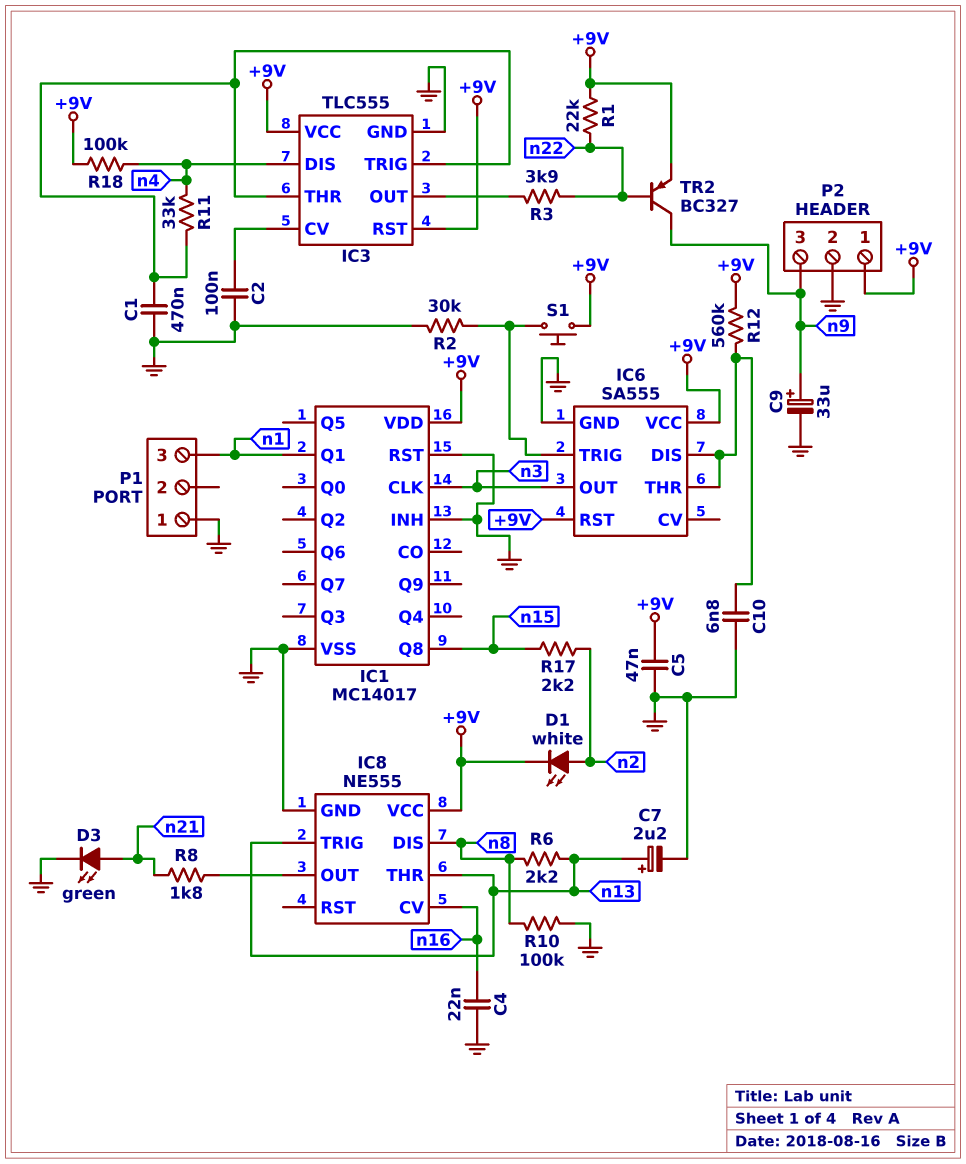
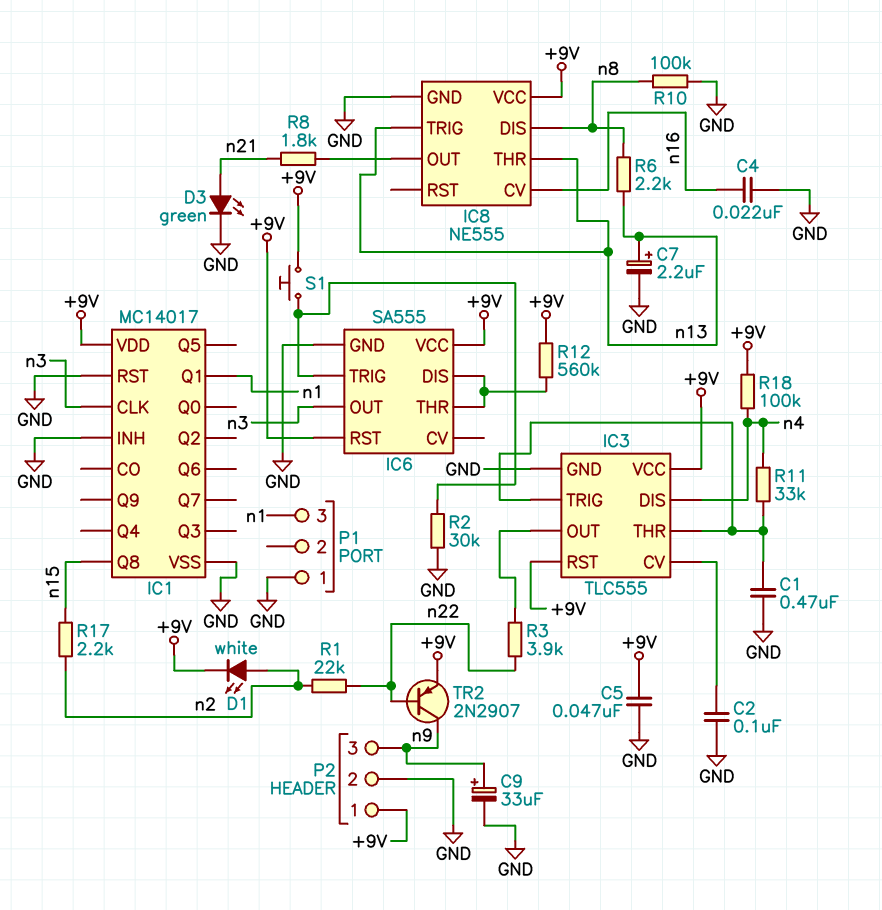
C10: 6.8nF (GND, IC6/DIS) -> none
R1: 22k (+9V, n22) -> 22k (n2, n22)
TR2: PNP BC327 (B n22, C n9, E +9V) -> PNP 2N2907 (B n22, C n9, E +9V)

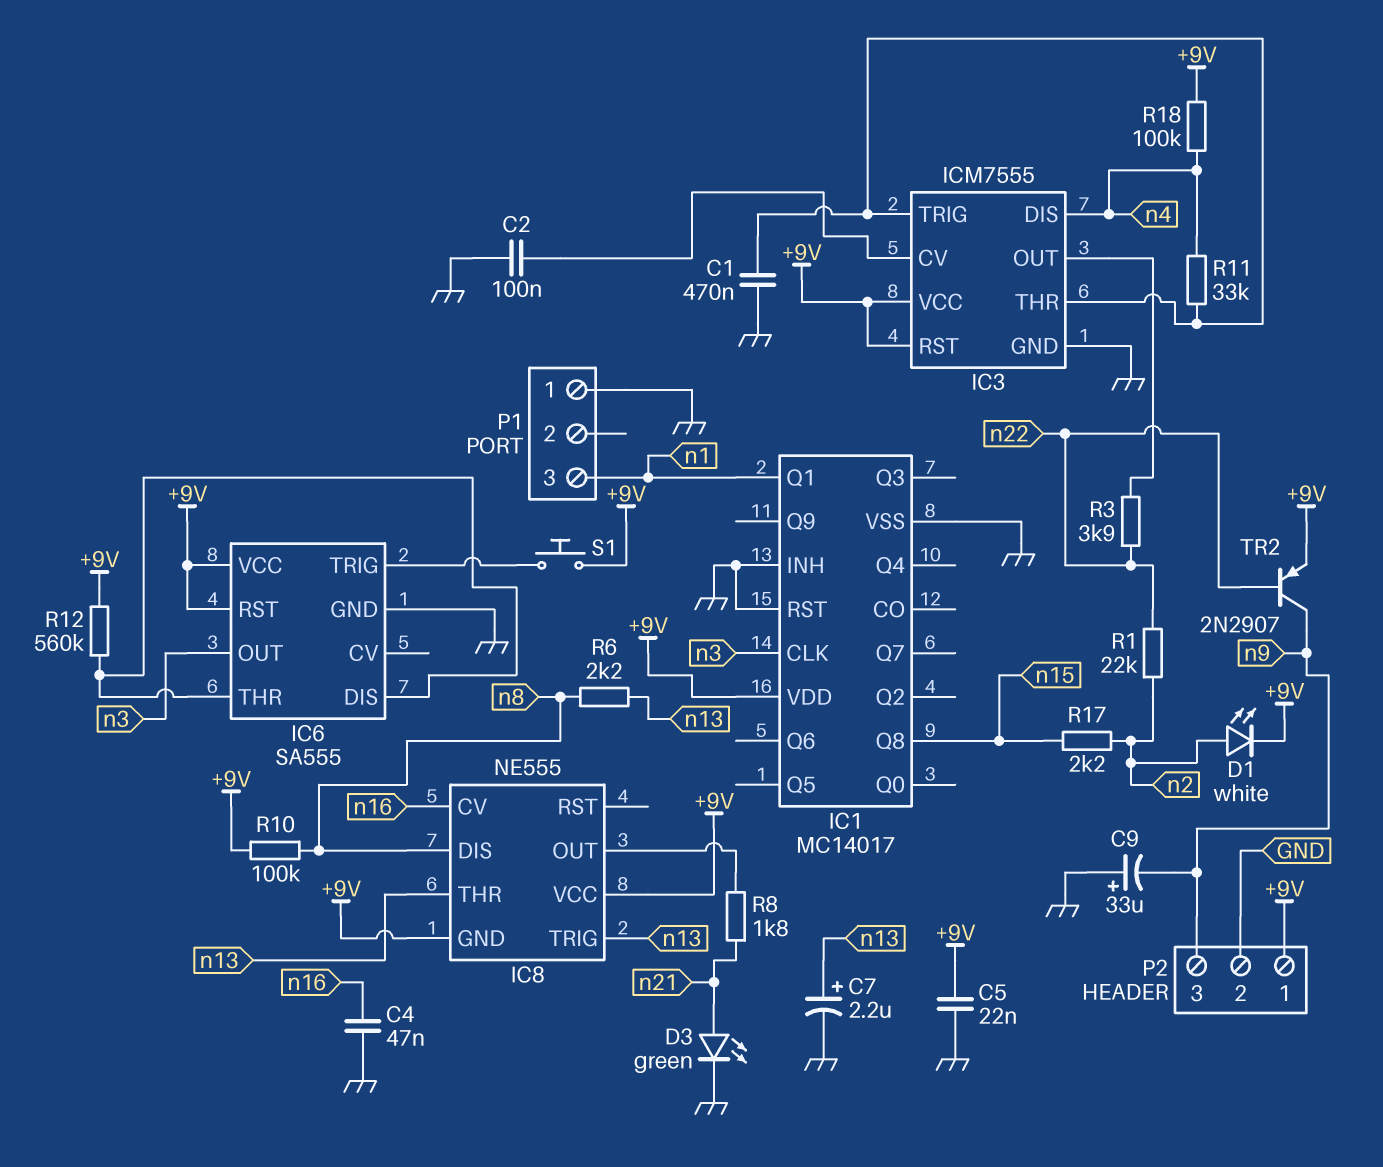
C4: 22nF (GND, n16) -> 47nF (GND, n16)
C5: 47nF (+9V, GND) -> 22nF (+9V, GND)
C9: 33uF (plus n9, minus GND) -> 33uF (plus GND, minus n9)
IC3: TLC555 -> ICM7555
IC8 pin GND: GND -> +9V
R2: 30k (GND, IC6/TRIG) -> none
R10: 100k (GND, n8) -> 100k (+9V, n8)

